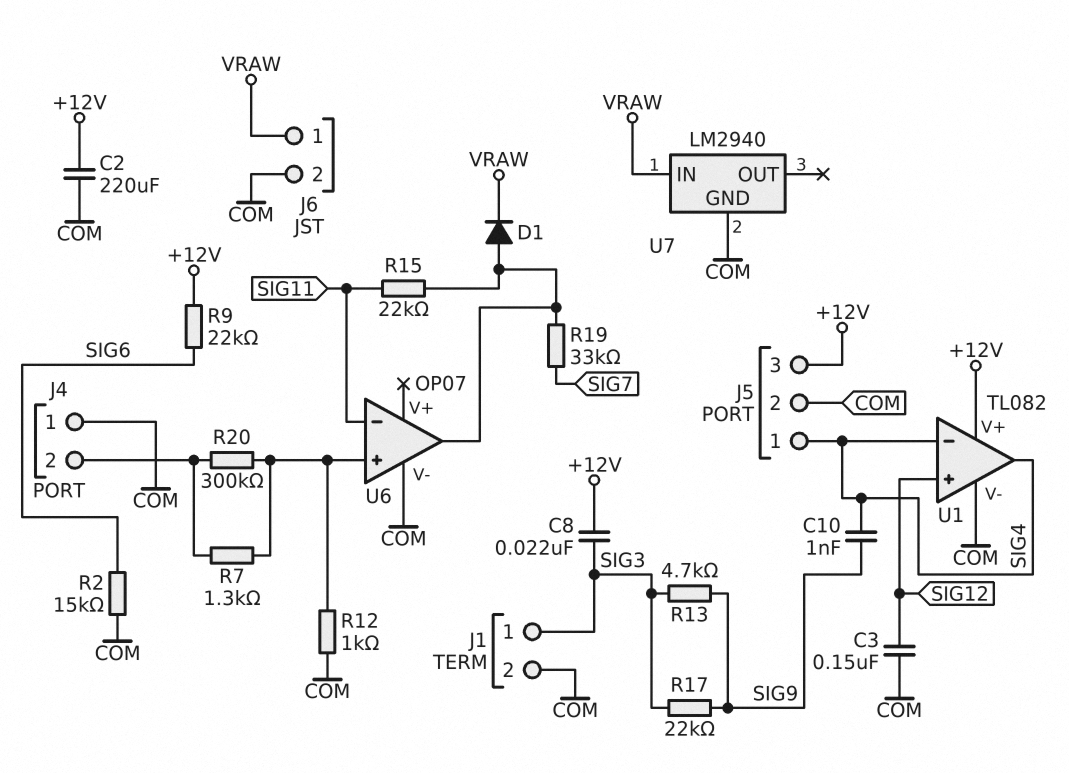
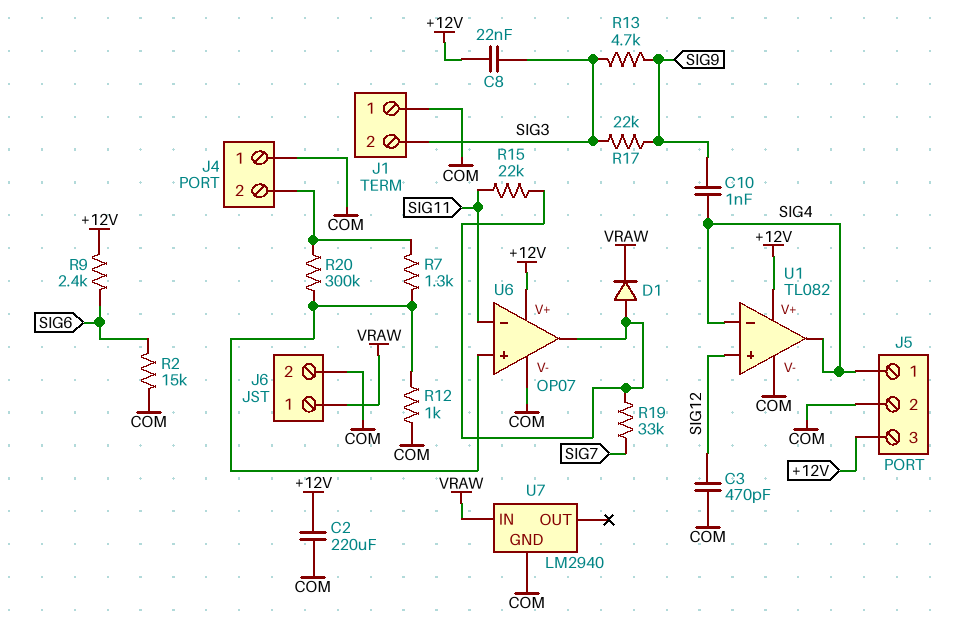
C3: 150nF (COM, SIG12) -> 470pF (COM, SIG12)
J1 pin 1: SIG3 -> COM
J1 pin 2: COM -> SIG3
R9: 22k (+12V, SIG6) -> 2.4k (+12V, SIG6)
U6 pin V+: none -> +12V

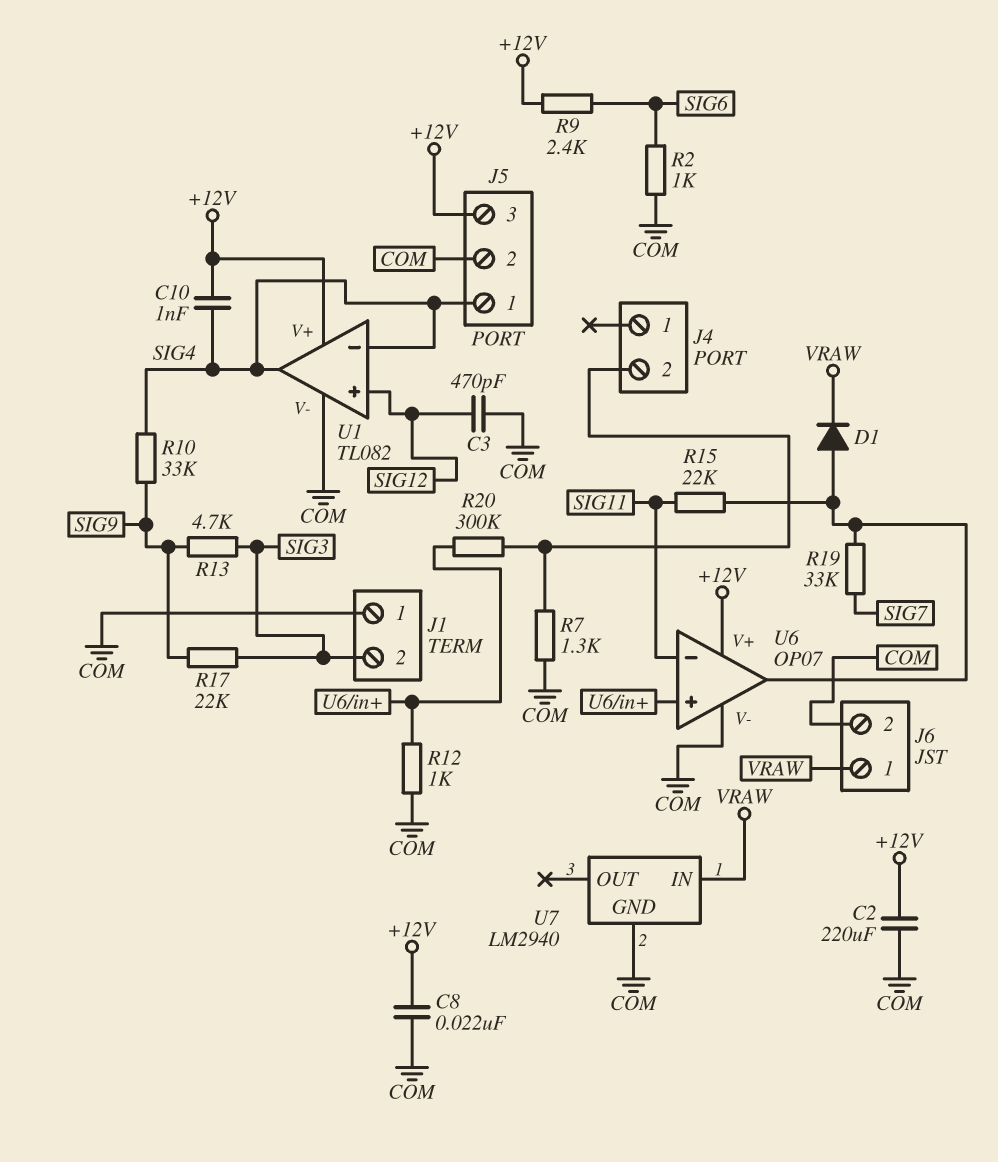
C8: 22nF (+12V, SIG3) -> 22nF (+12V, COM)
C10: 1nF (SIG4, SIG9) -> 1nF (+12V, SIG4)
J4 pin 1: COM -> none
R2: 15k (COM, SIG6) -> 1k (COM, SIG6)
R7: 1.3k (J4/2, U6/in+) -> 1.3k (COM, J4/2)
R10: none -> 33k (SIG4, SIG9)

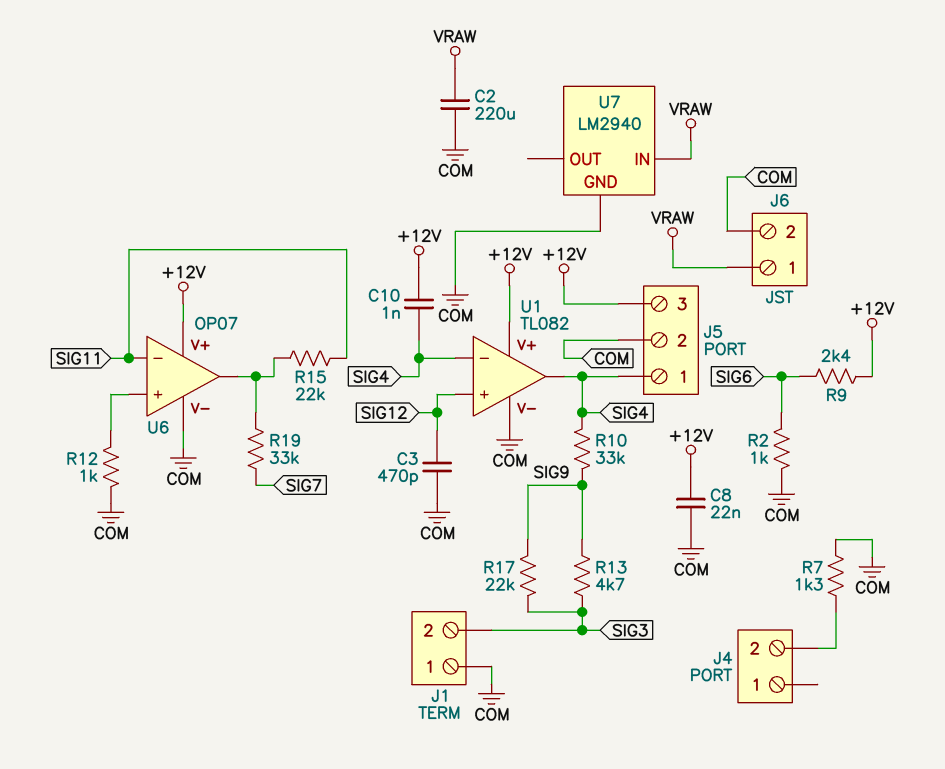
C2: 220uF (+12V, COM) -> 220uF (COM, VRAW)
D1: diode (A U6/out, K VRAW) -> none
R20: 300k (J4/2, U6/in+) -> none

